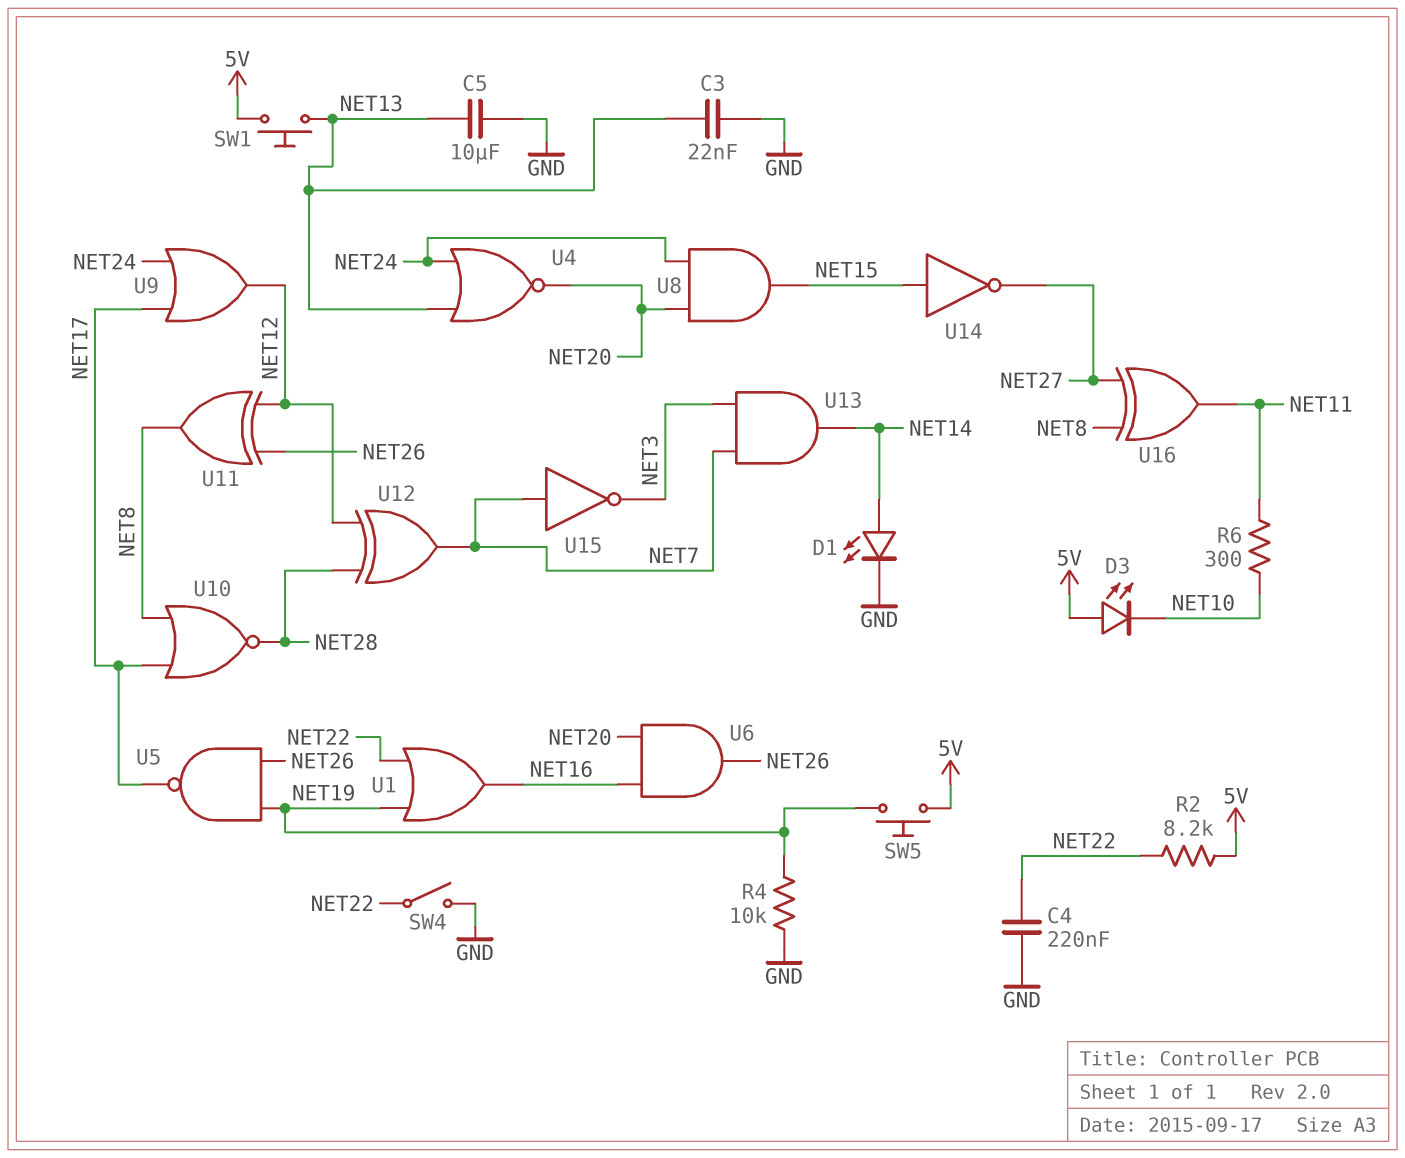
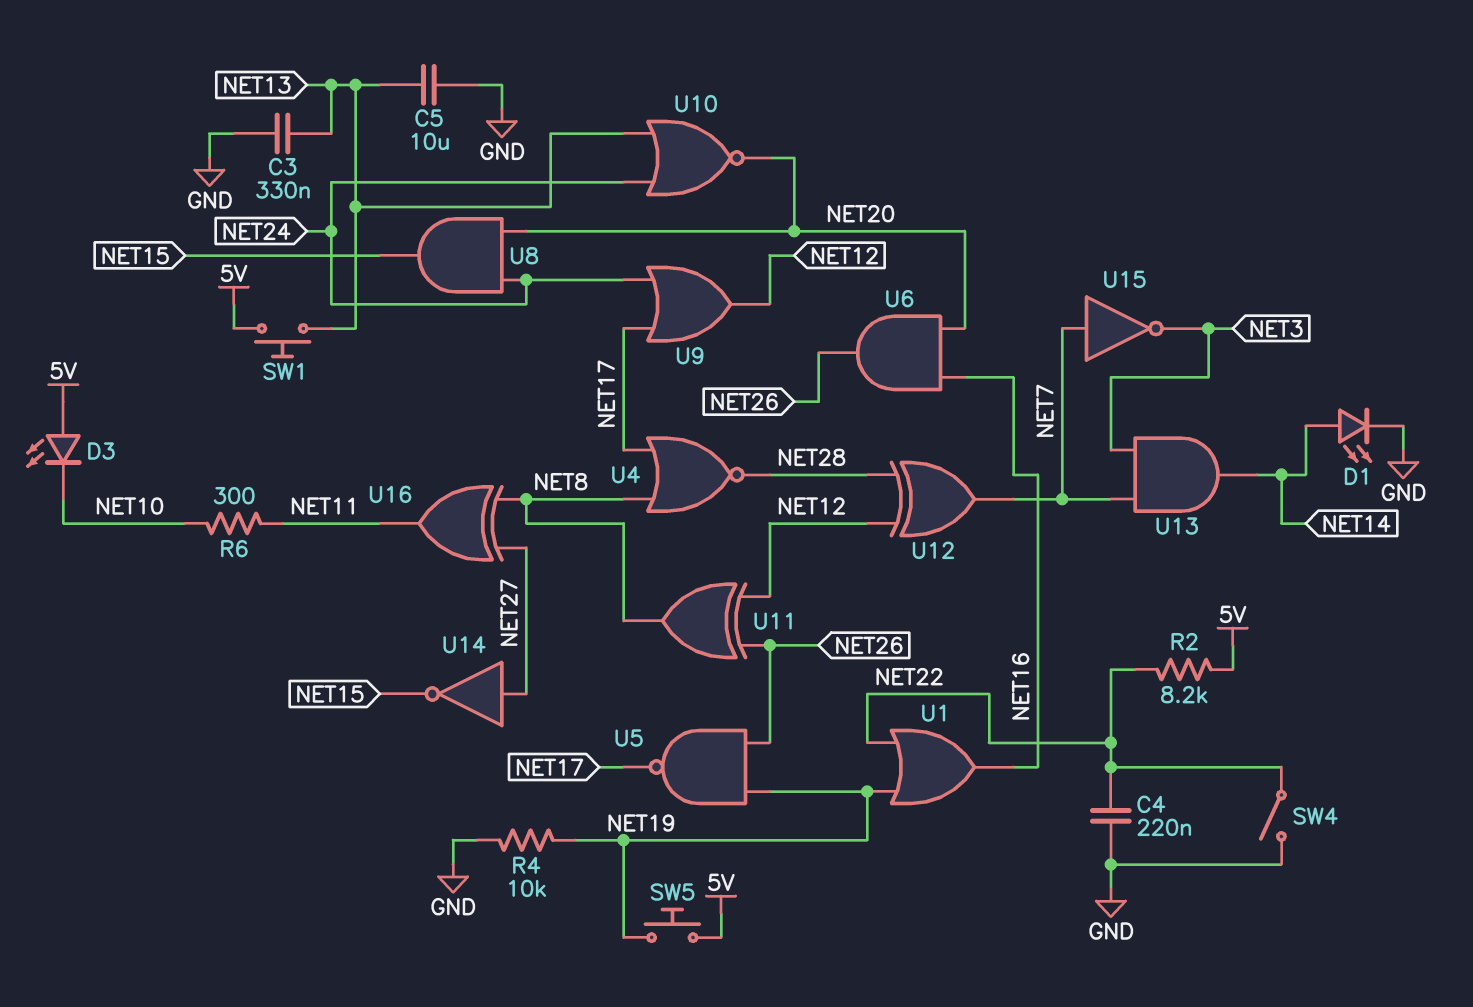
C3: 22nF (GND, NET13) -> 330nF (GND, NET13)
U4: NOR (in NET13, in NET24, out NET20) -> NOR (in NET8, in NET17, out NET28)
U10: NOR (in NET8, in NET17, out NET28) -> NOR (in NET13, in NET24, out NET20)
U14: NOT (in NET15, out NET27) -> NOT (in NET27, out NET15)

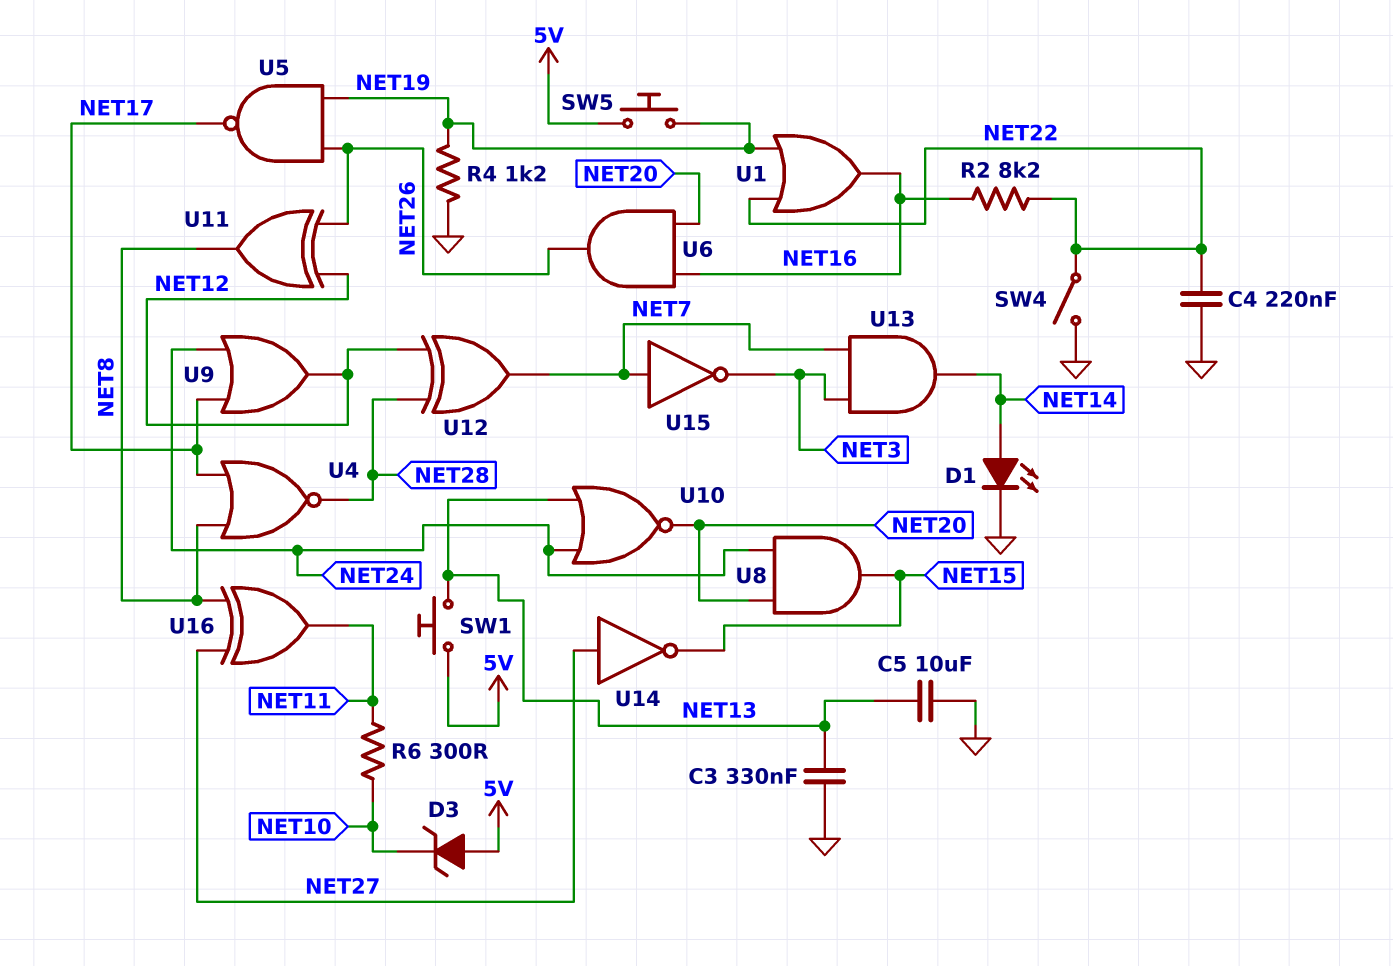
D3: LED (A 5V, K NET10) -> zener (A 5V, K NET10)
R2: 8.2k (5V, NET22) -> 8.2k (NET16, NET22)
R4: 10k (GND, NET19) -> 1.2k (GND, NET19)

